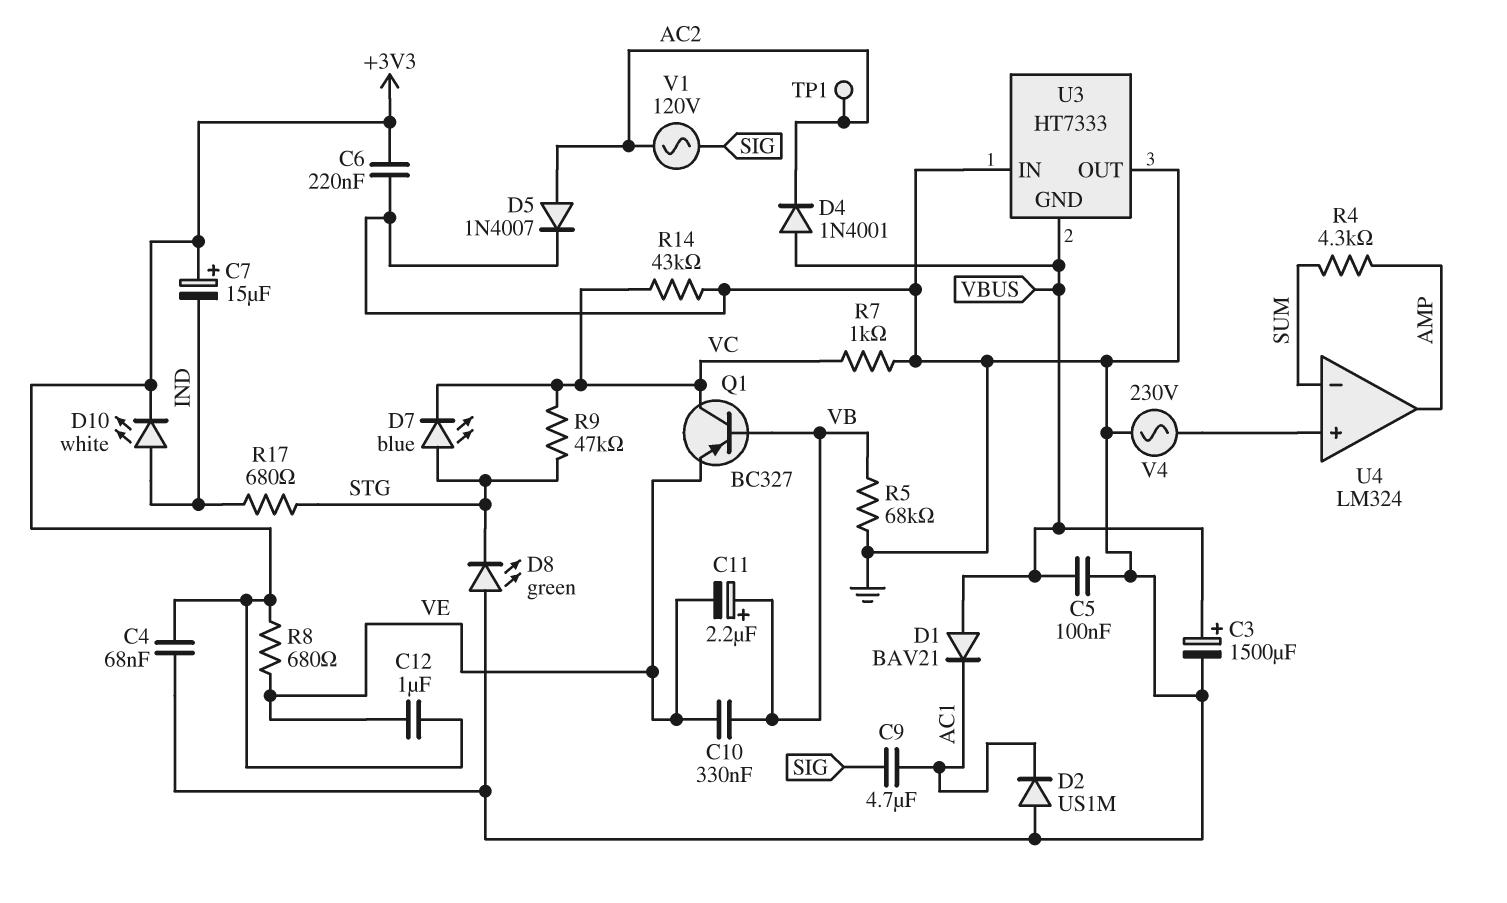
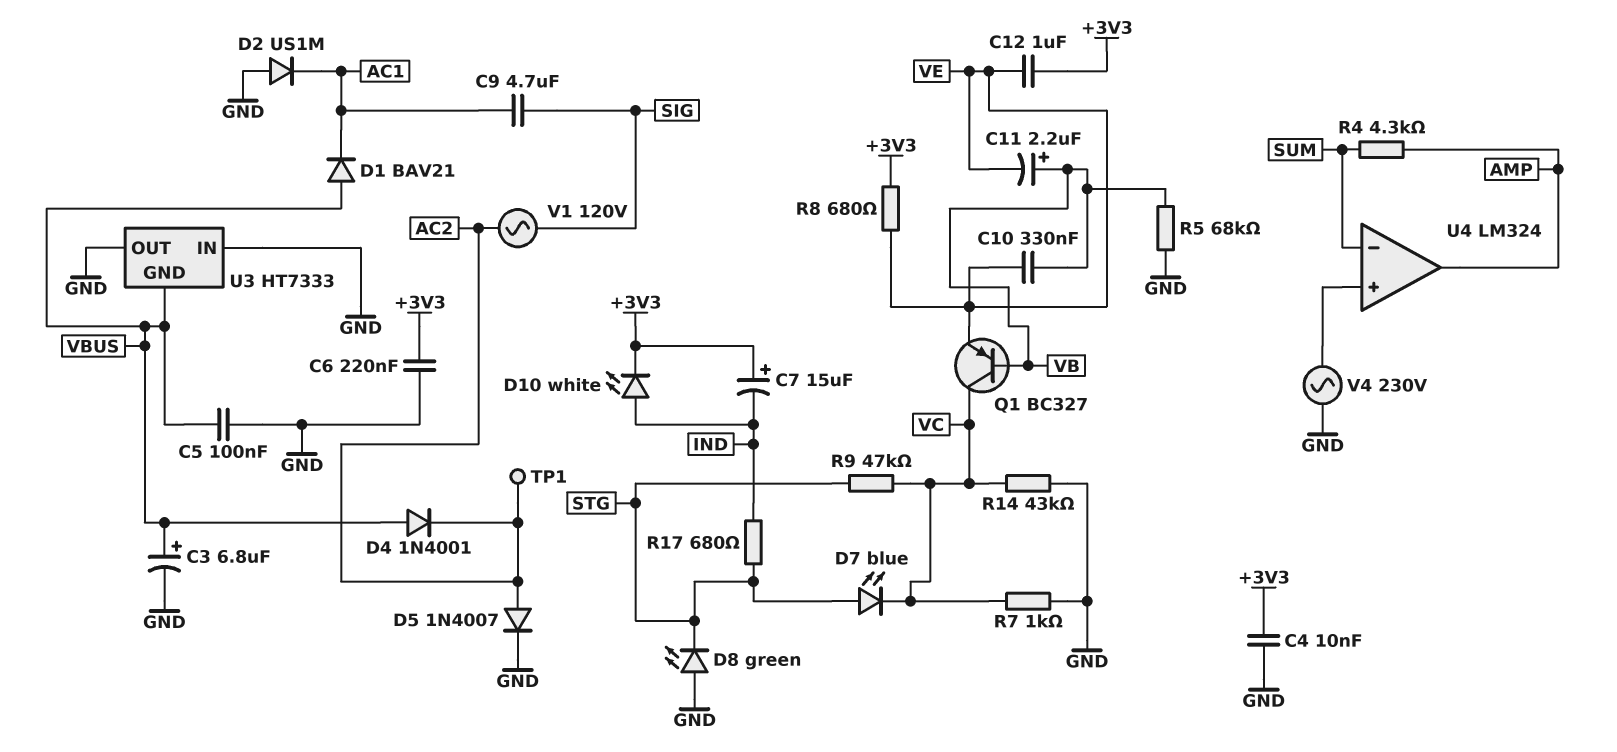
C3: 1500uF (plus VBUS, minus GND) -> 6.8uF (plus VBUS, minus GND)
C4: 68nF (+3V3, GND) -> 10nF (+3V3, GND)

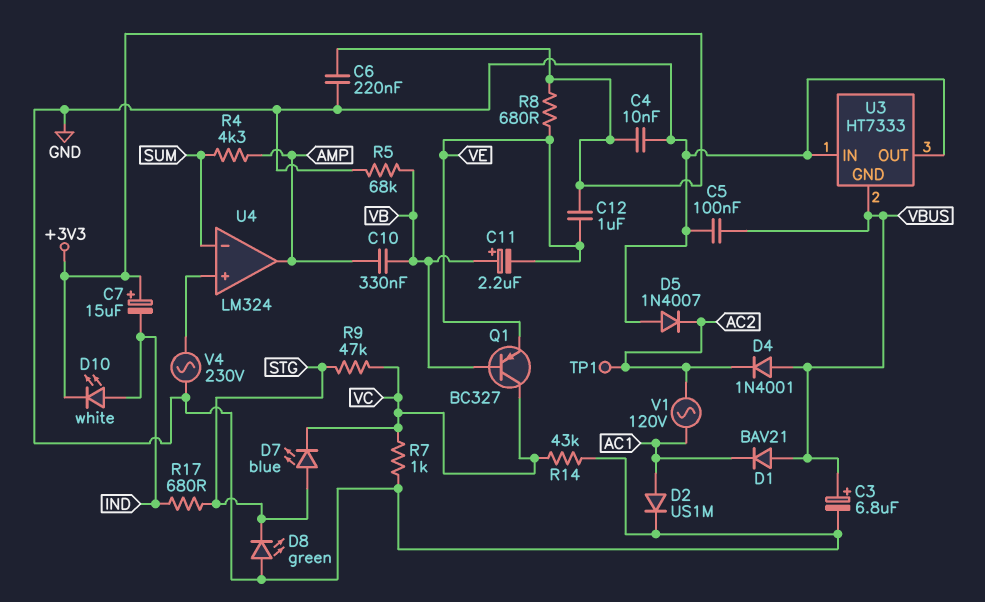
C9: 4.7uF (AC1, SIG) -> none
C10: 330nF (VB, VE) -> 330nF (AMP, VB)
D2: diode US1M (A GND, K AC1) -> diode US1M (A AC1, K GND)
D5: diode 1N4007 (A AC2, K GND) -> diode 1N4007 (A GND, K AC2)
V1: AC 120V (AC2, SIG) -> AC 120V (AC1, AC2)

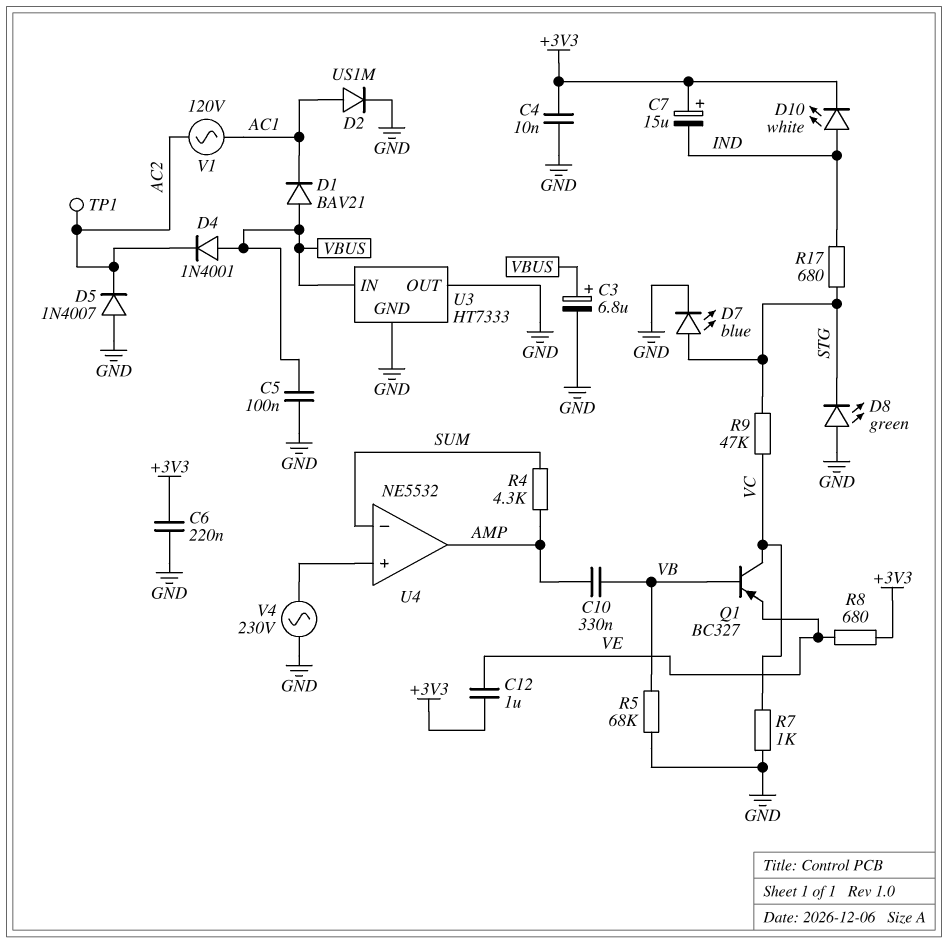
C11: 2.2uF (plus VB, minus VE) -> none
D7: LED blue (A STG, K VC) -> LED blue (A STG, K GND)
R14: 43k (GND, VC) -> none
U3 pin GND: VBUS -> GND
U3 pin IN: GND -> VBUS
U4: LM324 -> NE5532

